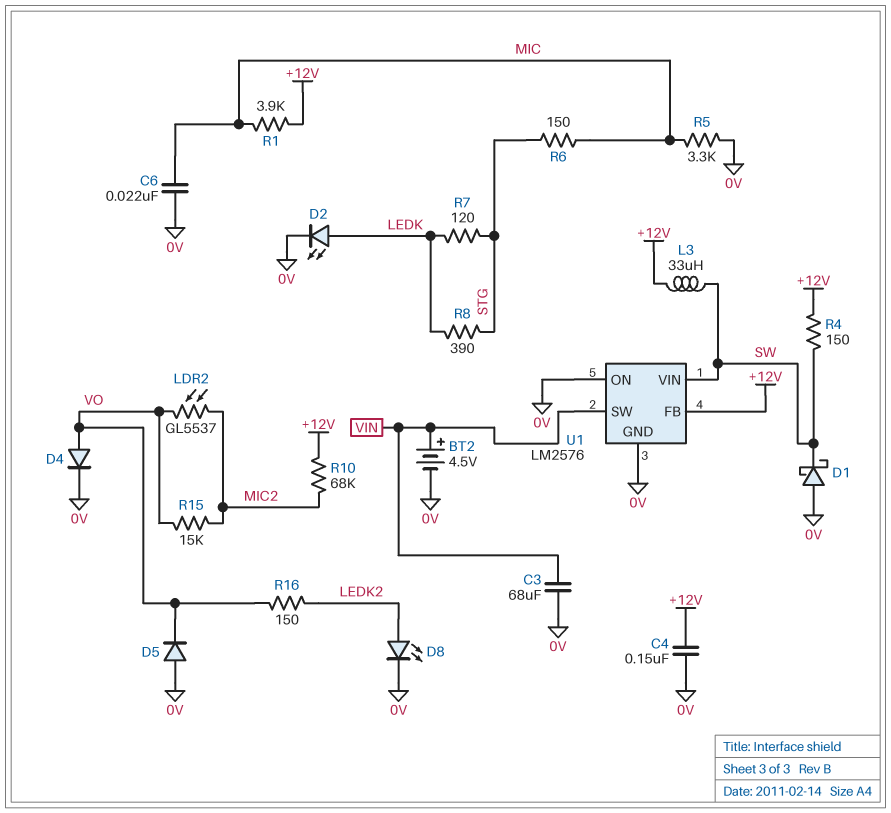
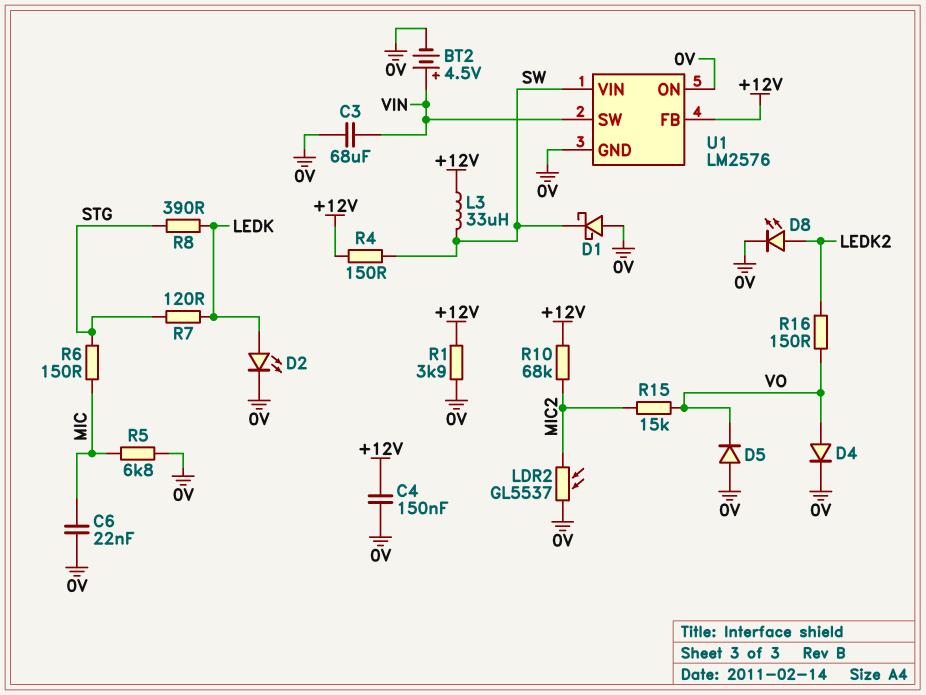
LDR2: GL5537 (MIC2, VO) -> GL5537 (0V, MIC2)
R1: 3.9k (+12V, MIC) -> 3.9k (+12V, 0V)
R5: 3.3k (0V, MIC) -> 6.8k (0V, MIC)

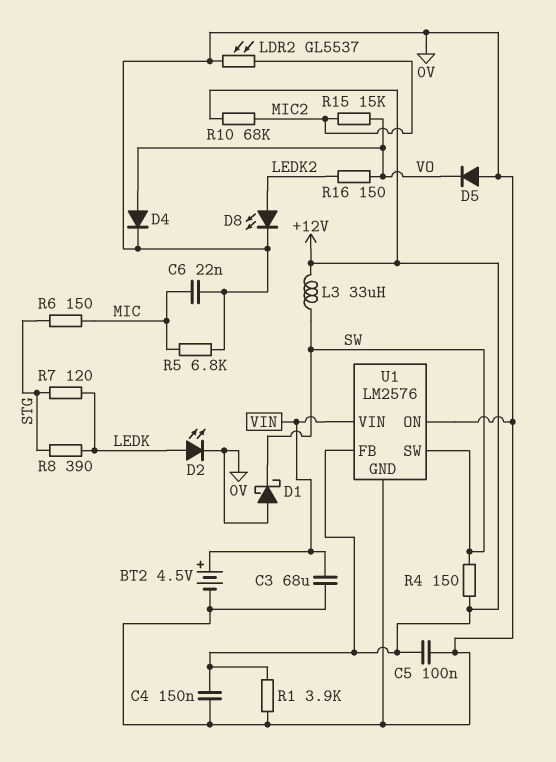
C5: none -> 100nF (+12V, 0V)
U1 pin SW: VIN -> SW
U1 pin VIN: SW -> VIN

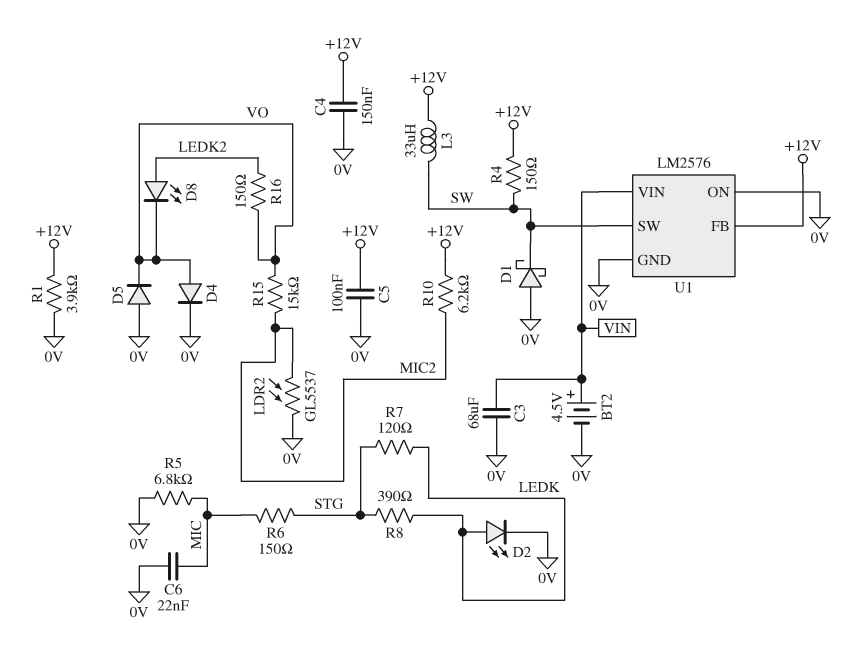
D8: LED (A LEDK2, K 0V) -> LED (A LEDK2, K VO)
R10: 68k (+12V, MIC2) -> 6.2k (+12V, MIC2)

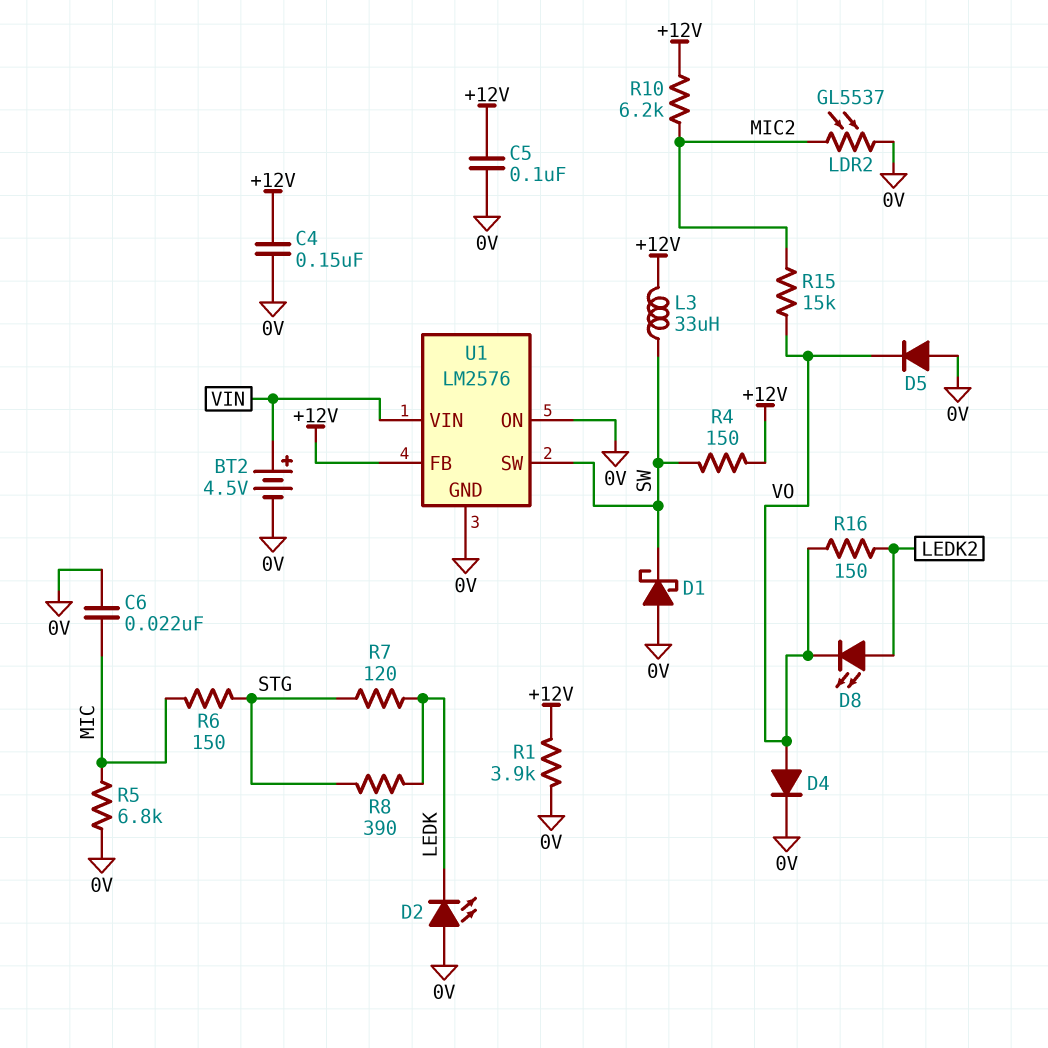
C3: 68uF (0V, VIN) -> none
D2: LED (A LEDK, K 0V) -> LED (A 0V, K LEDK)

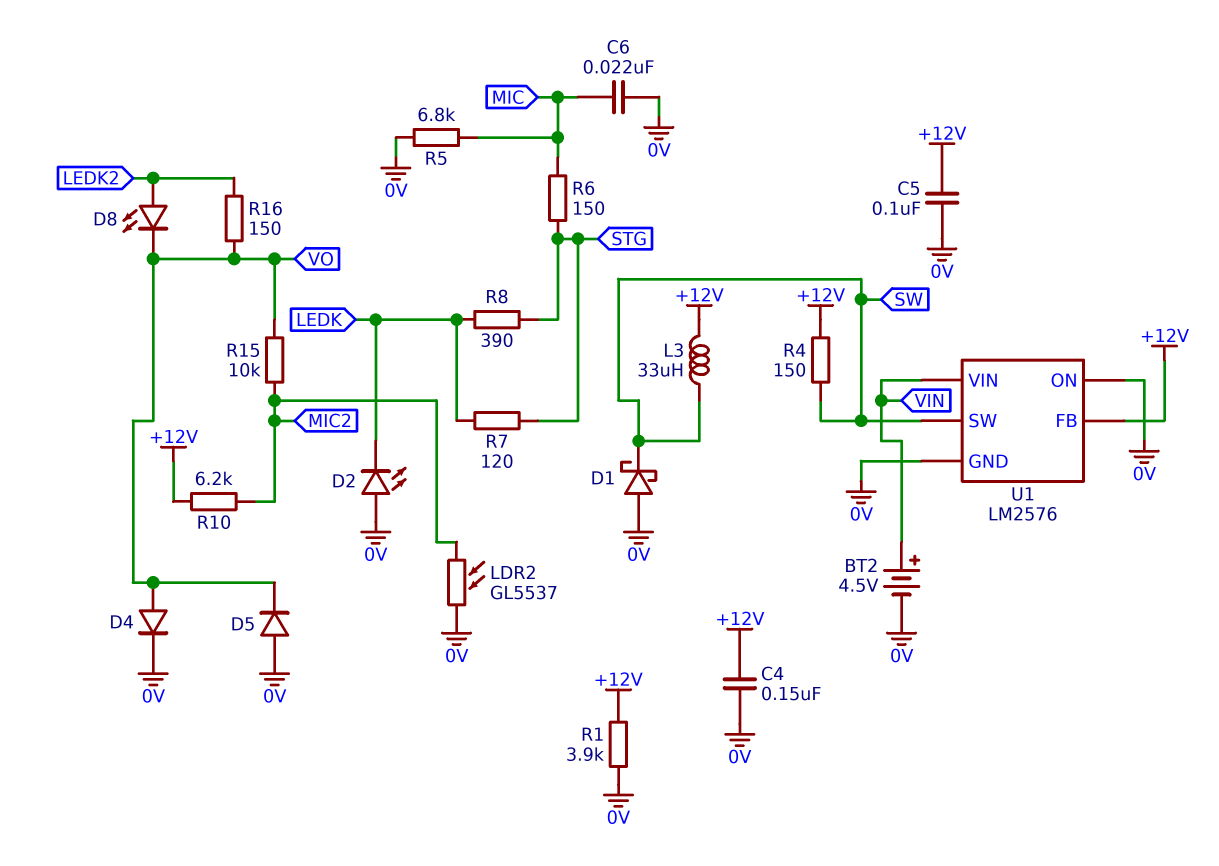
R15: 15k (MIC2, VO) -> 10k (MIC2, VO)

